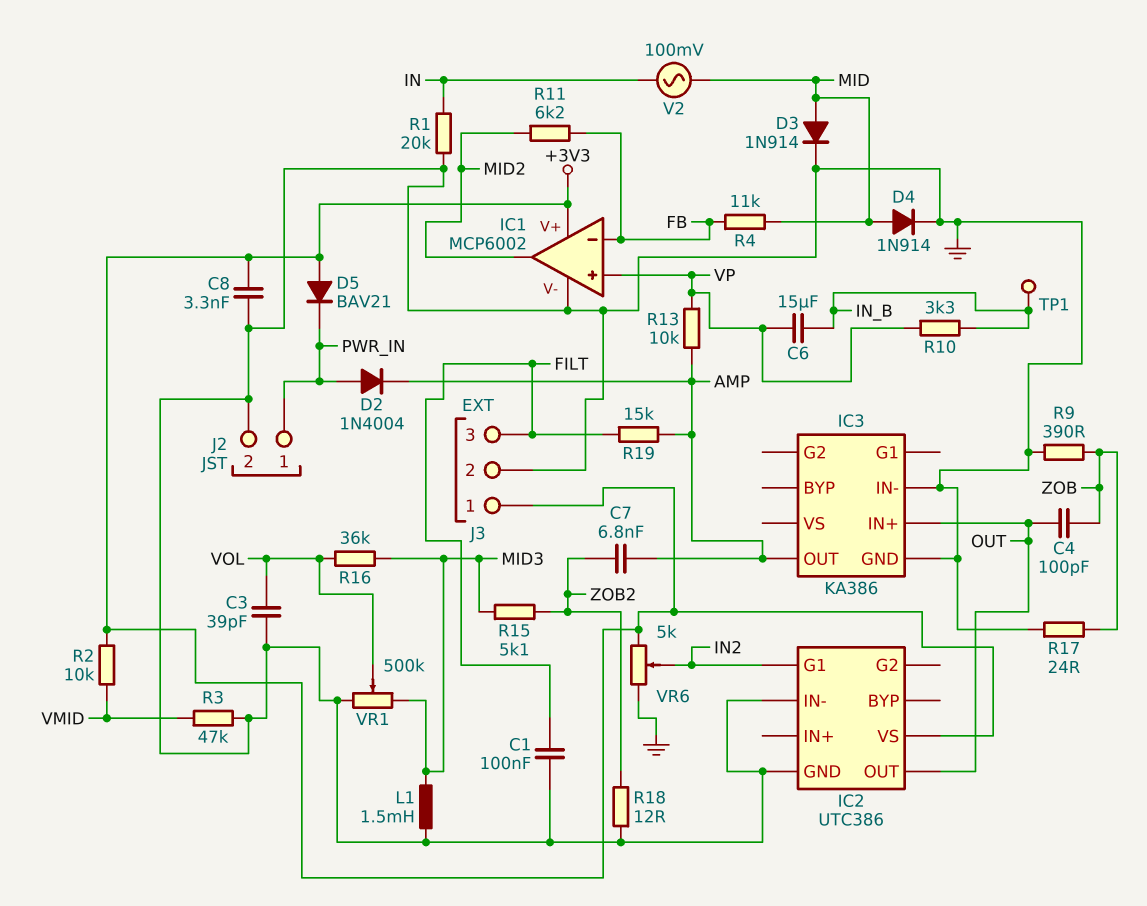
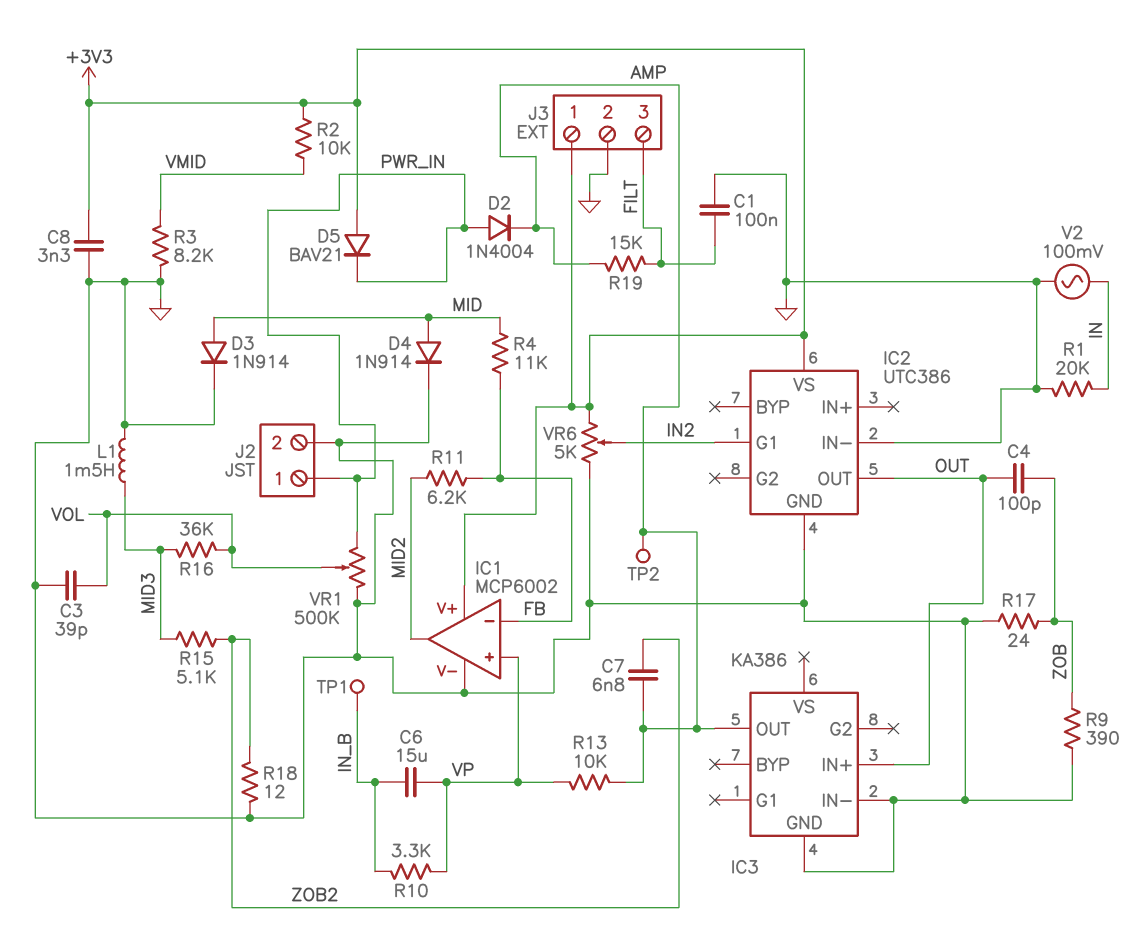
R3: 47k (GND, VMID) -> 8.2k (GND, VMID)
TP2: none -> test point (AMP)
V2: AC 100mV (IN, MID) -> AC 100mV (GND, IN)
VR1: 500k (GND, MID3, wiper VOL) -> 500k (GND, PWR_IN, wiper VOL)

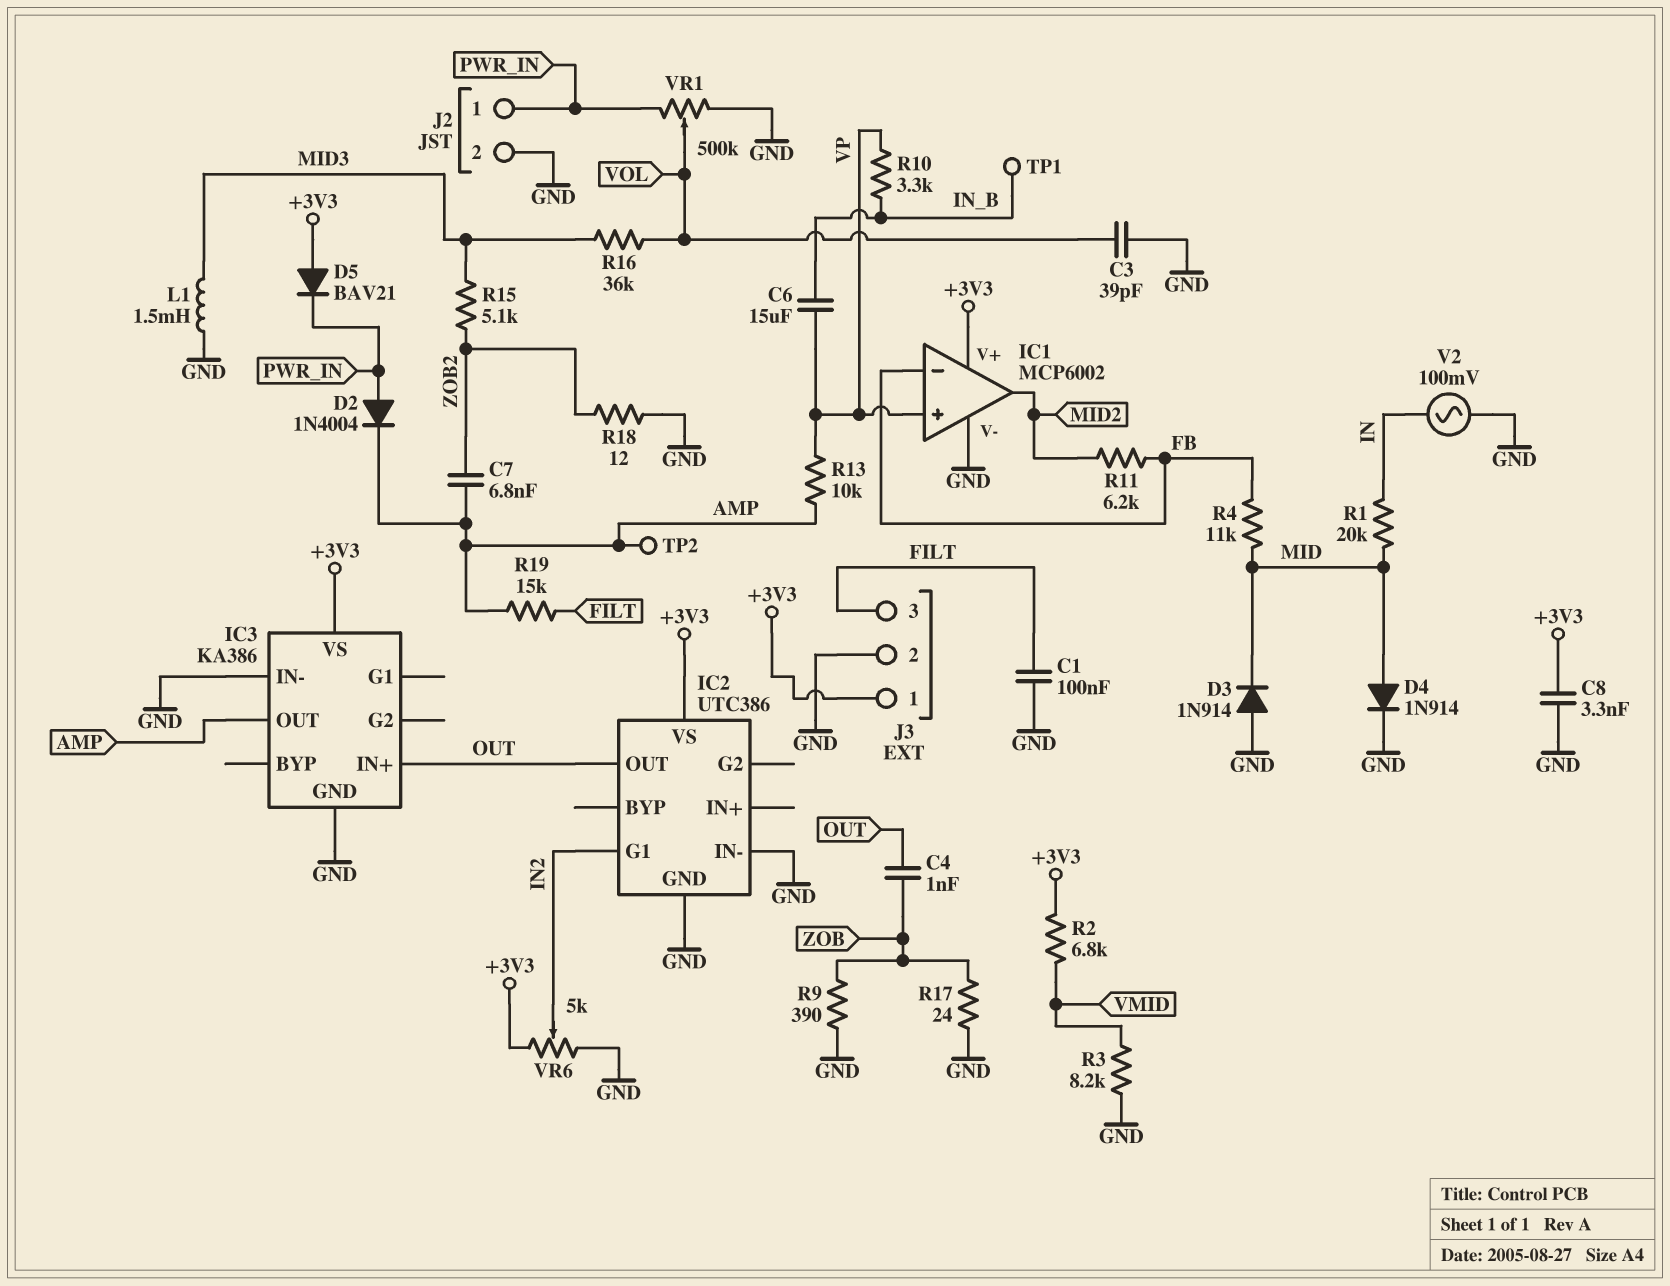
C4: 100pF (OUT, ZOB) -> 1nF (OUT, ZOB)
D3: diode 1N914 (A MID, K GND) -> diode 1N914 (A GND, K MID)
IC3 pin VS: none -> +3V3
R1: 20k (GND, IN) -> 20k (IN, MID)
R2: 10k (+3V3, VMID) -> 6.8k (+3V3, VMID)

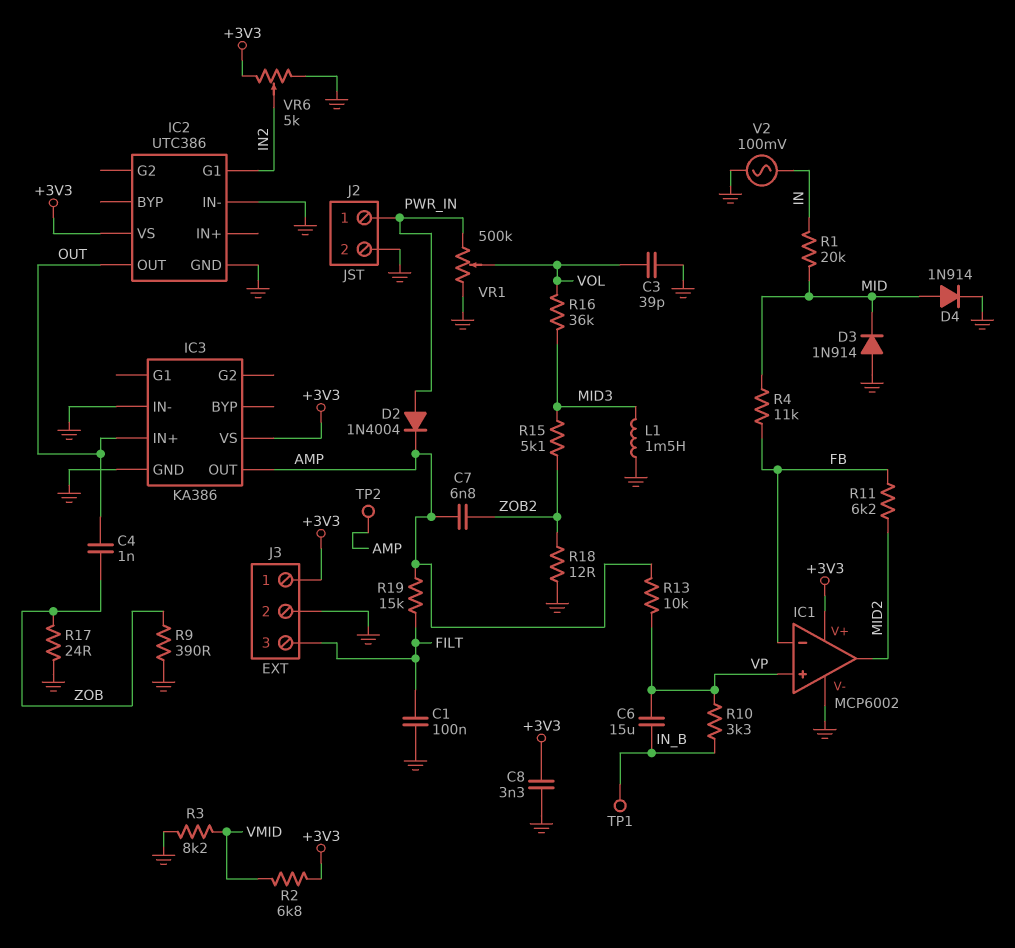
D5: diode BAV21 (A +3V3, K PWR_IN) -> none

